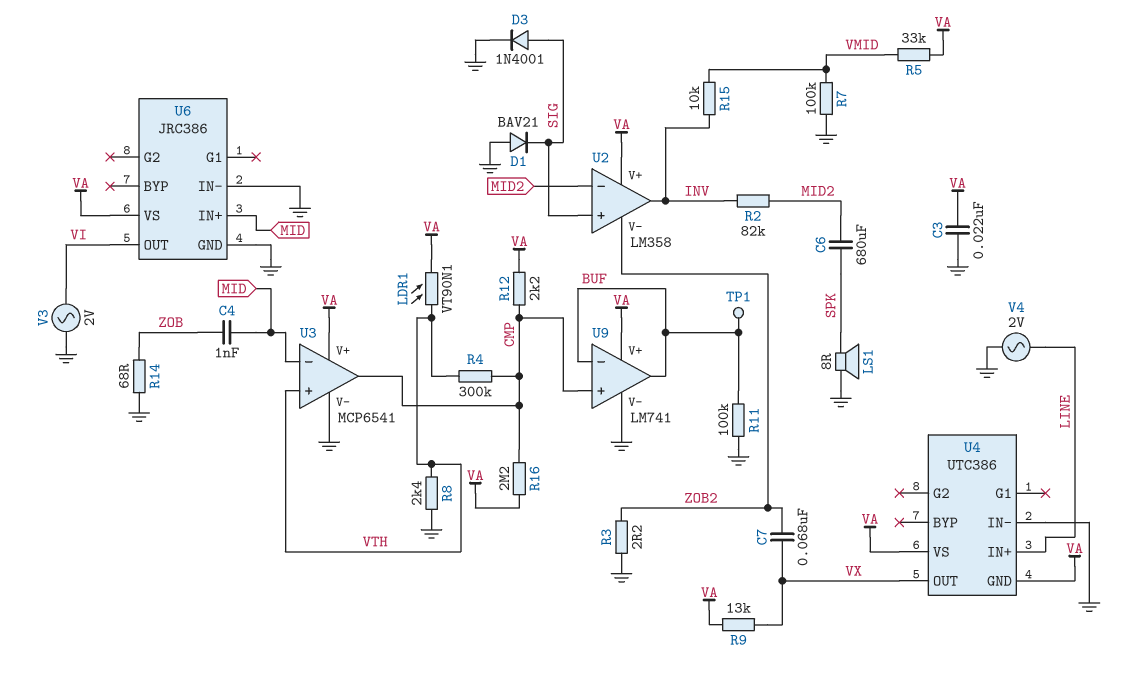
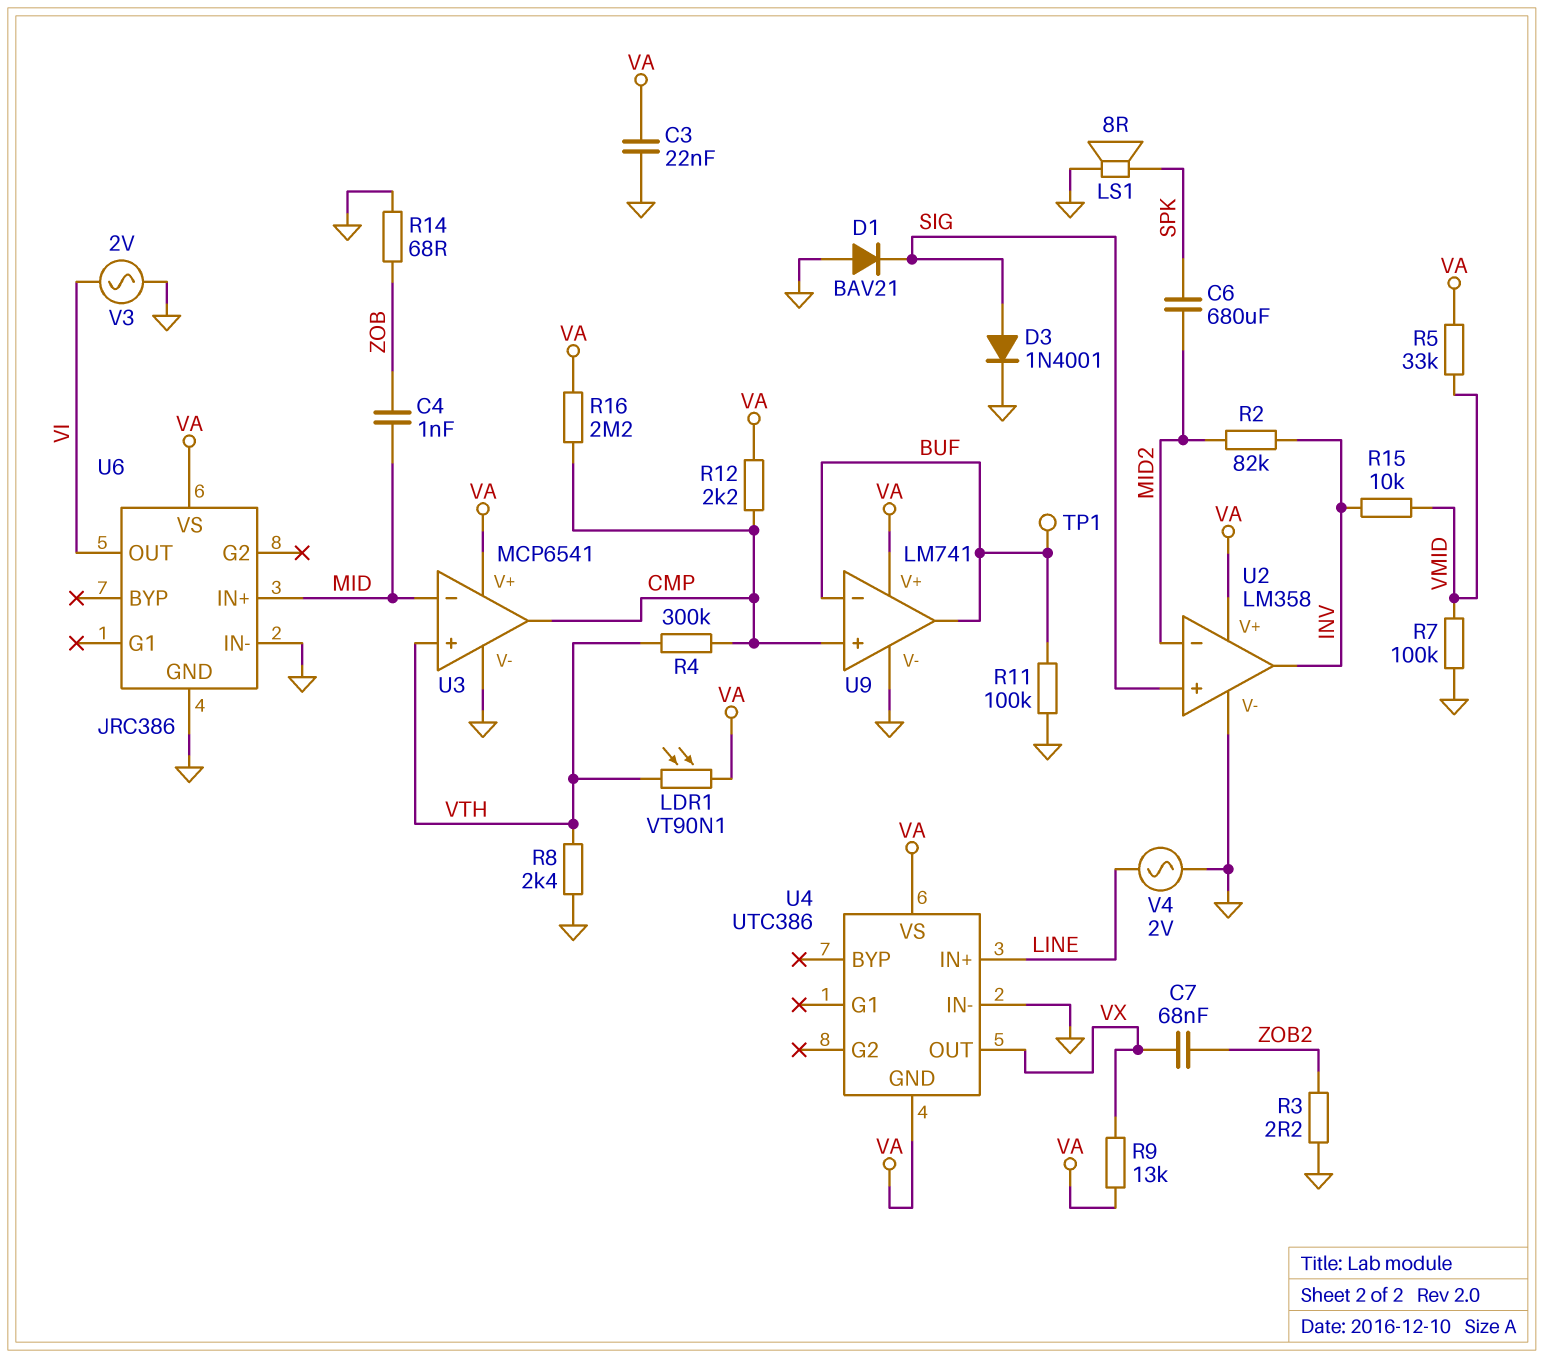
U2 pin V-: ZOB2 -> GND

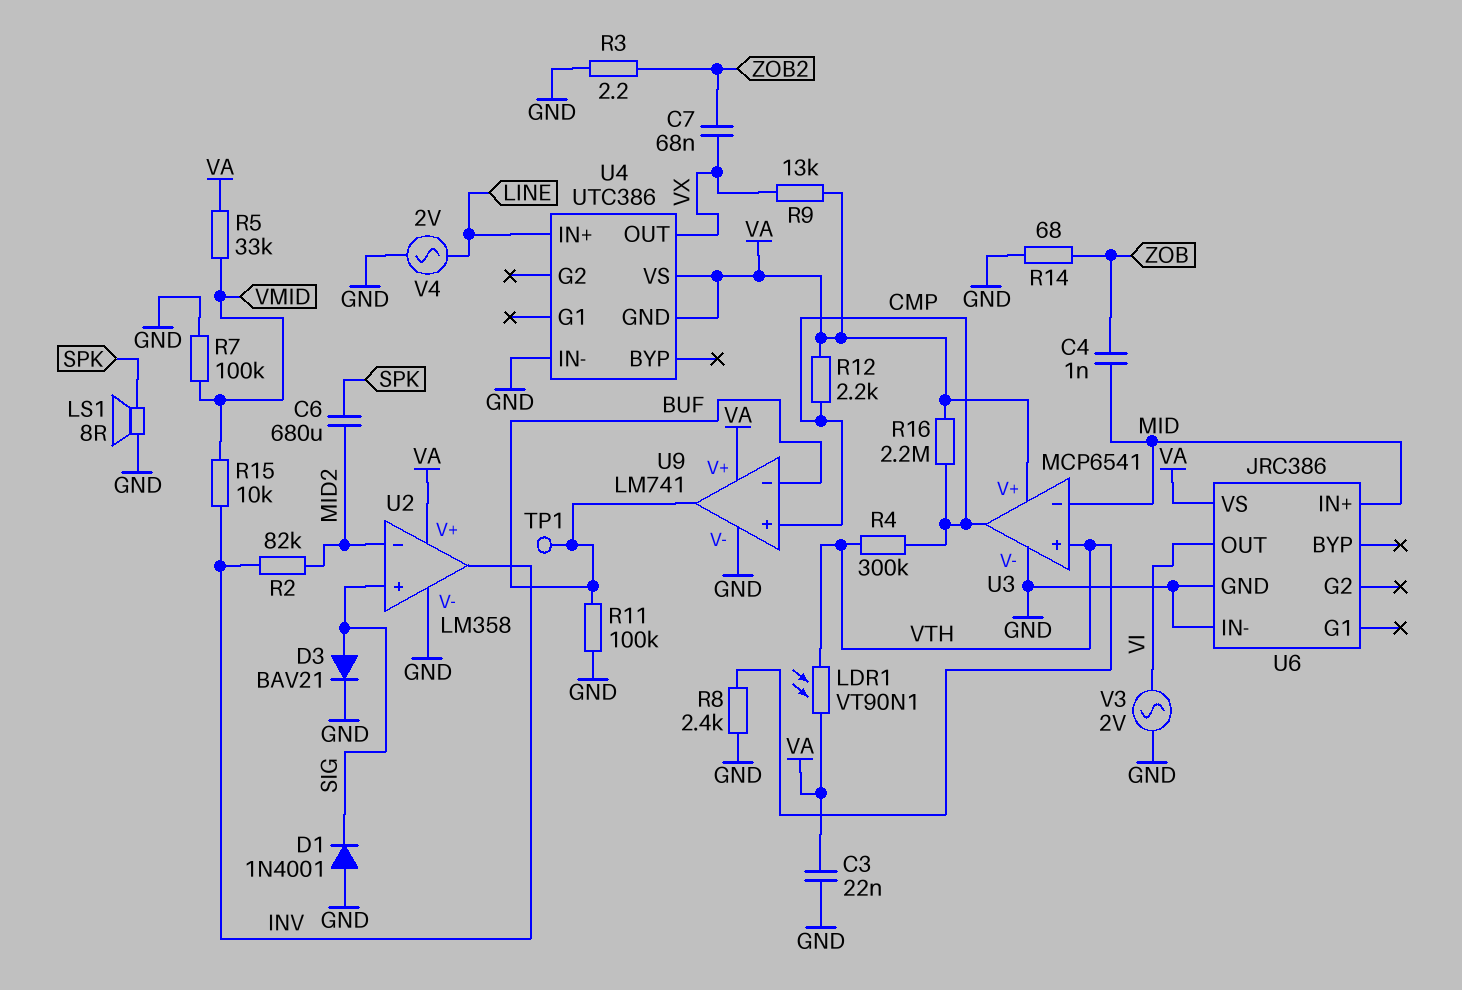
D1: diode BAV21 (A GND, K SIG) -> diode 1N4001 (A GND, K SIG)
D3: diode 1N4001 (A SIG, K GND) -> diode BAV21 (A SIG, K GND)

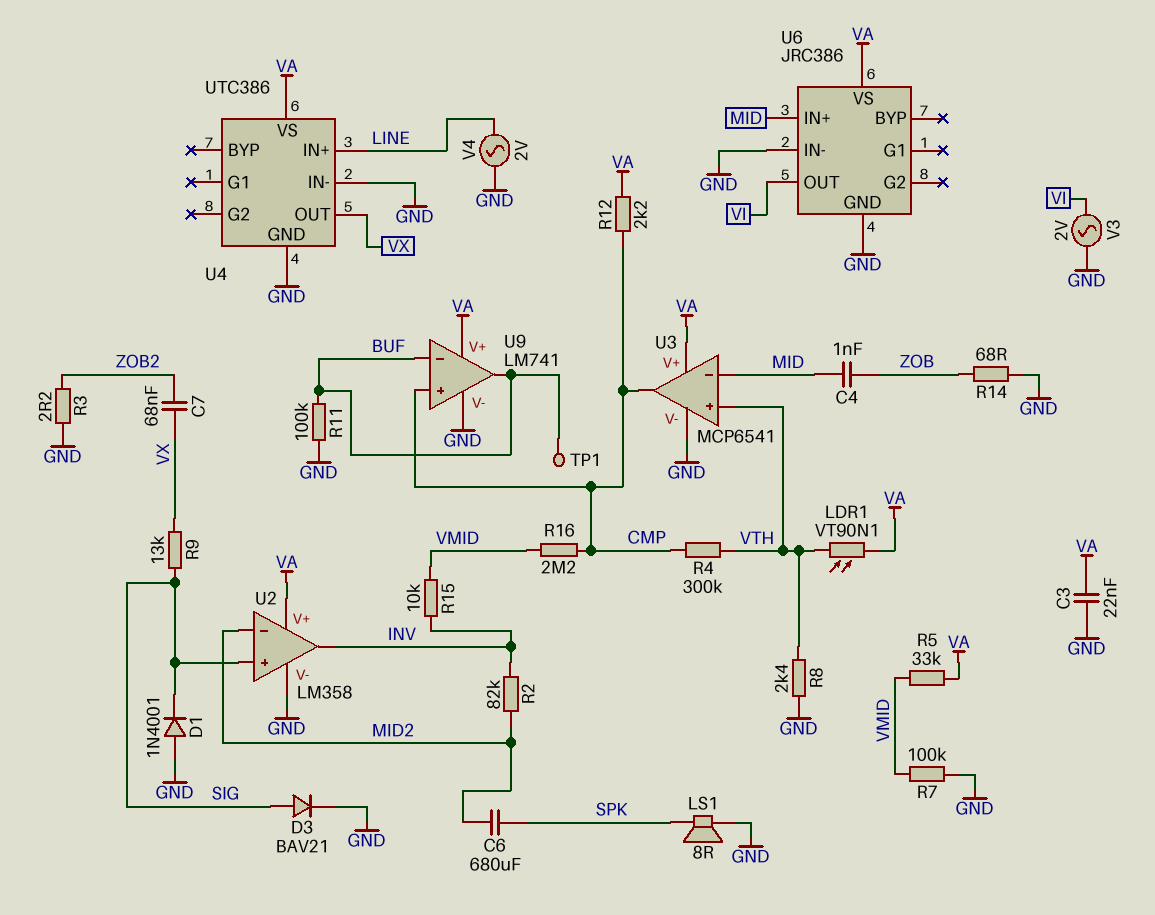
R9: 13k (VA, VX) -> 13k (SIG, VX)
R16: 2.2M (CMP, VA) -> 2.2M (CMP, VMID)
U4 pin GND: VA -> GND

